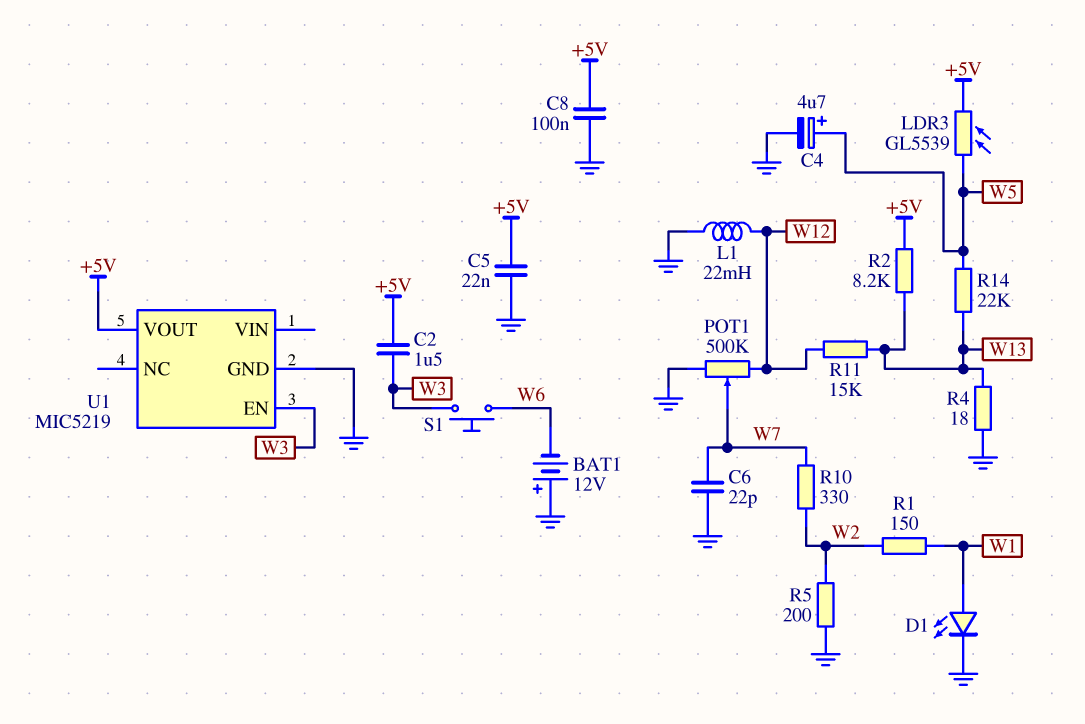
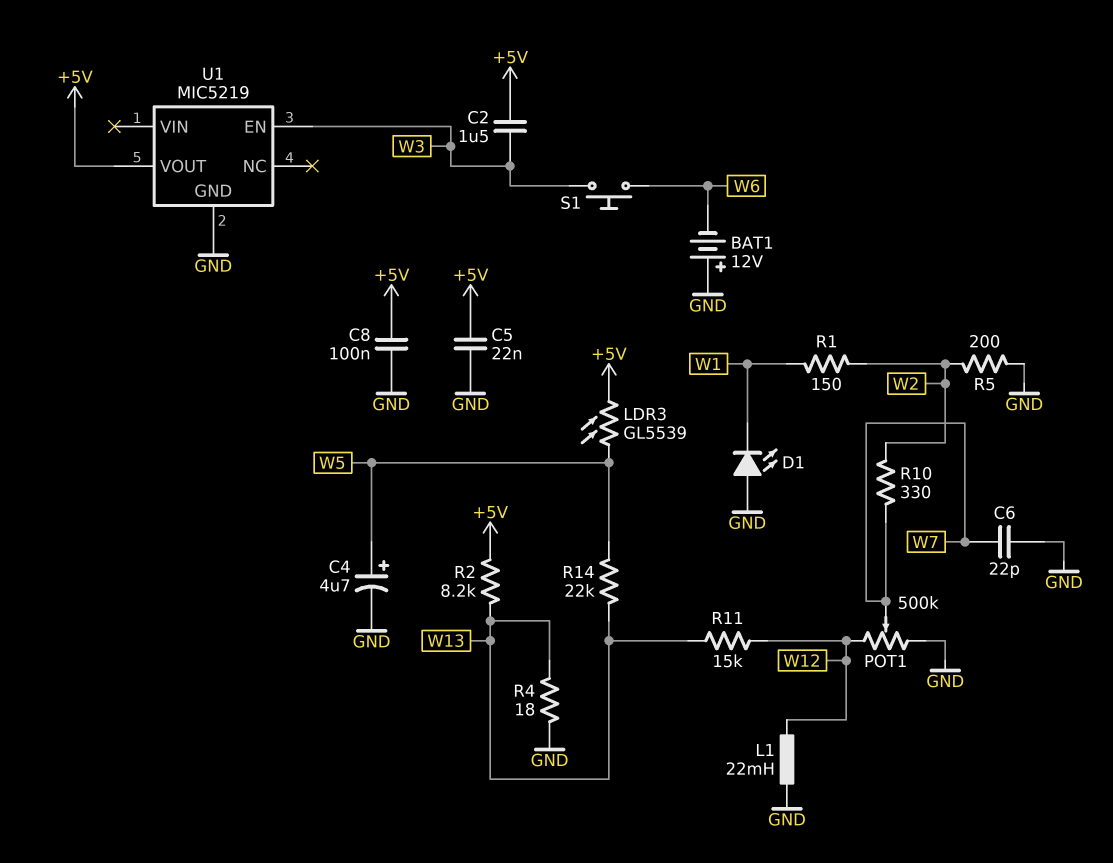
D1: LED (A W1, K GND) -> LED (A GND, K W1)

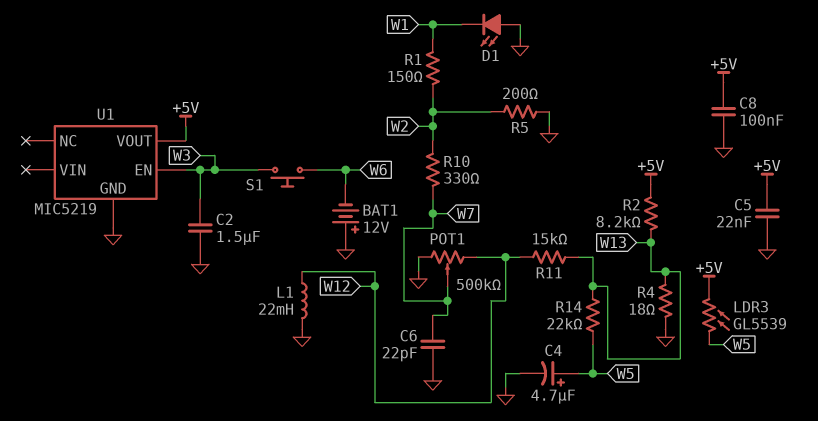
C2: 1.5uF (+5V, W3) -> 1.5uF (GND, W3)

